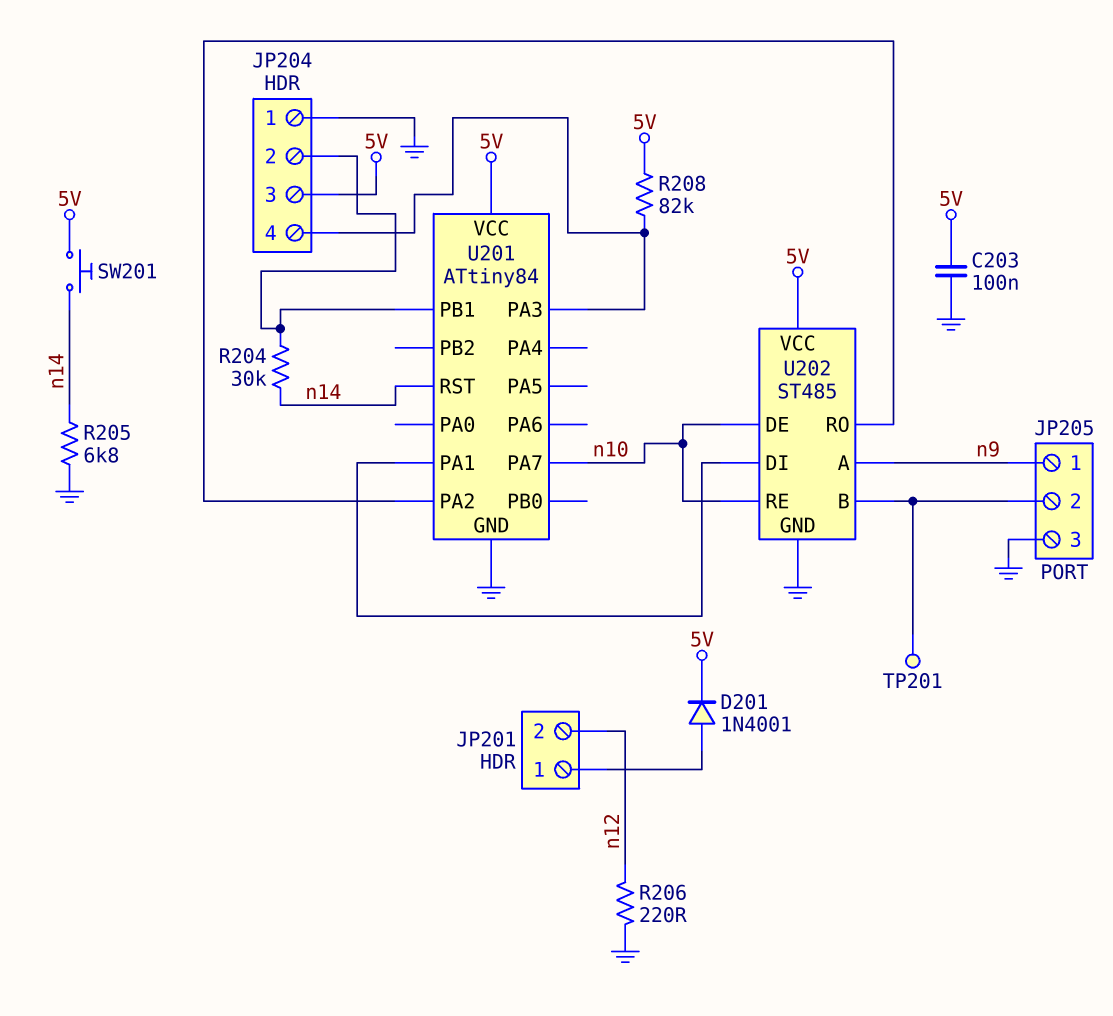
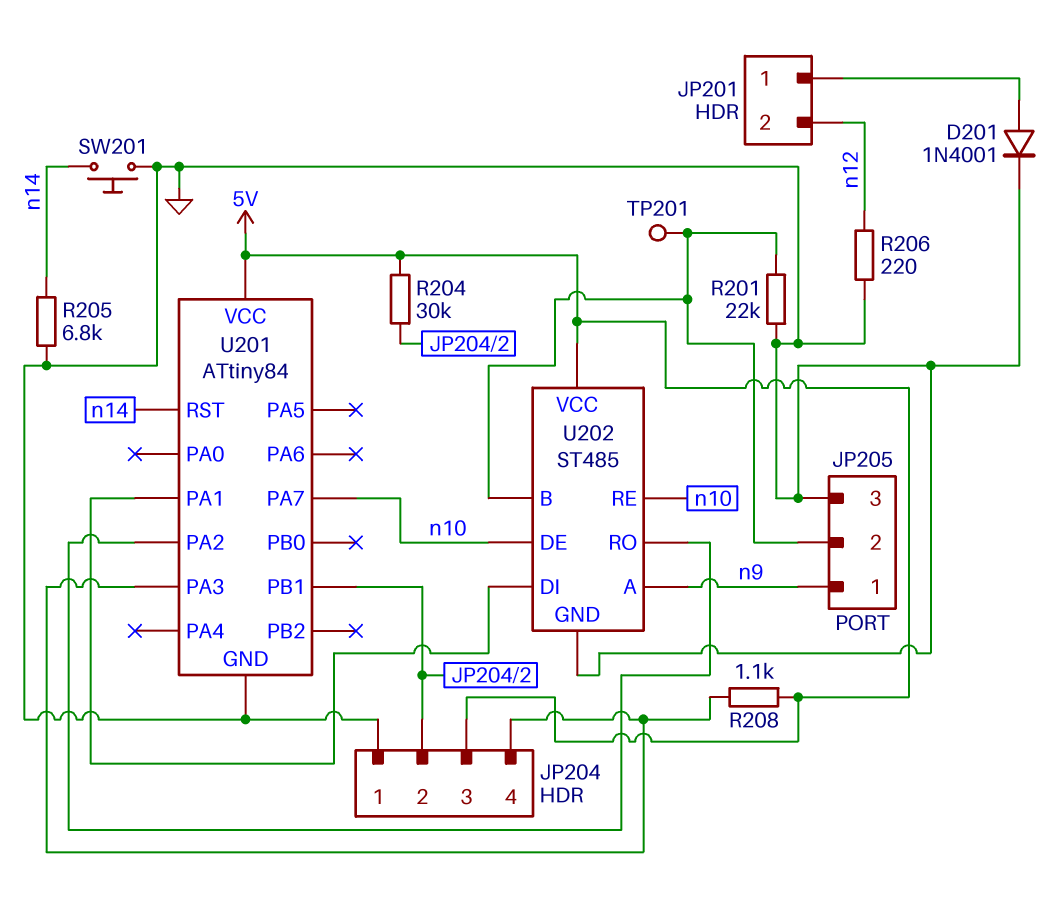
C203: 100nF (5V, GND) -> none
D201: diode 1N4001 (A JP201/1, K 5V) -> diode 1N4001 (A JP201/1, K GND)
R201: none -> 22k (GND, JP205/2)
R204: 30k (JP204/2, n14) -> 30k (5V, JP204/2)
R208: 82k (5V, JP204/4) -> 1.1k (5V, JP204/4)
SW201: button (5V, n14) -> button (GND, n14)

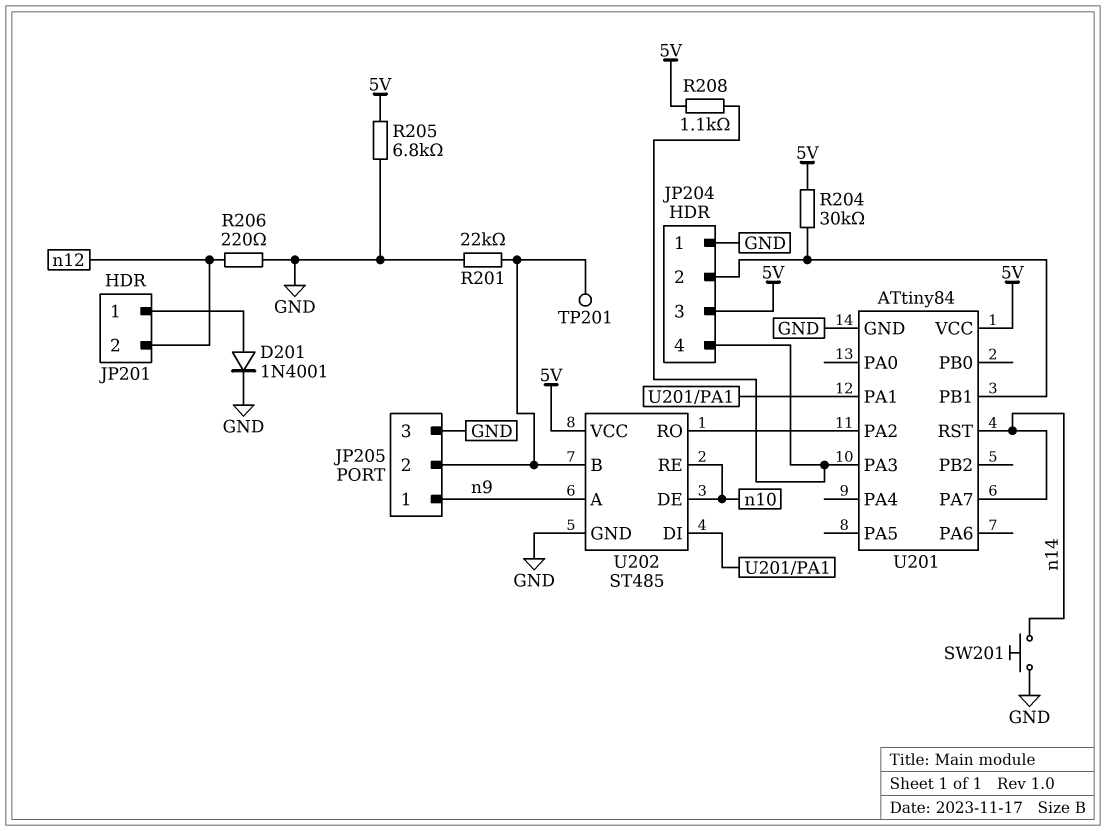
R205: 6.8k (GND, n14) -> 6.8k (5V, GND)
U201 pin PA7: n10 -> n14

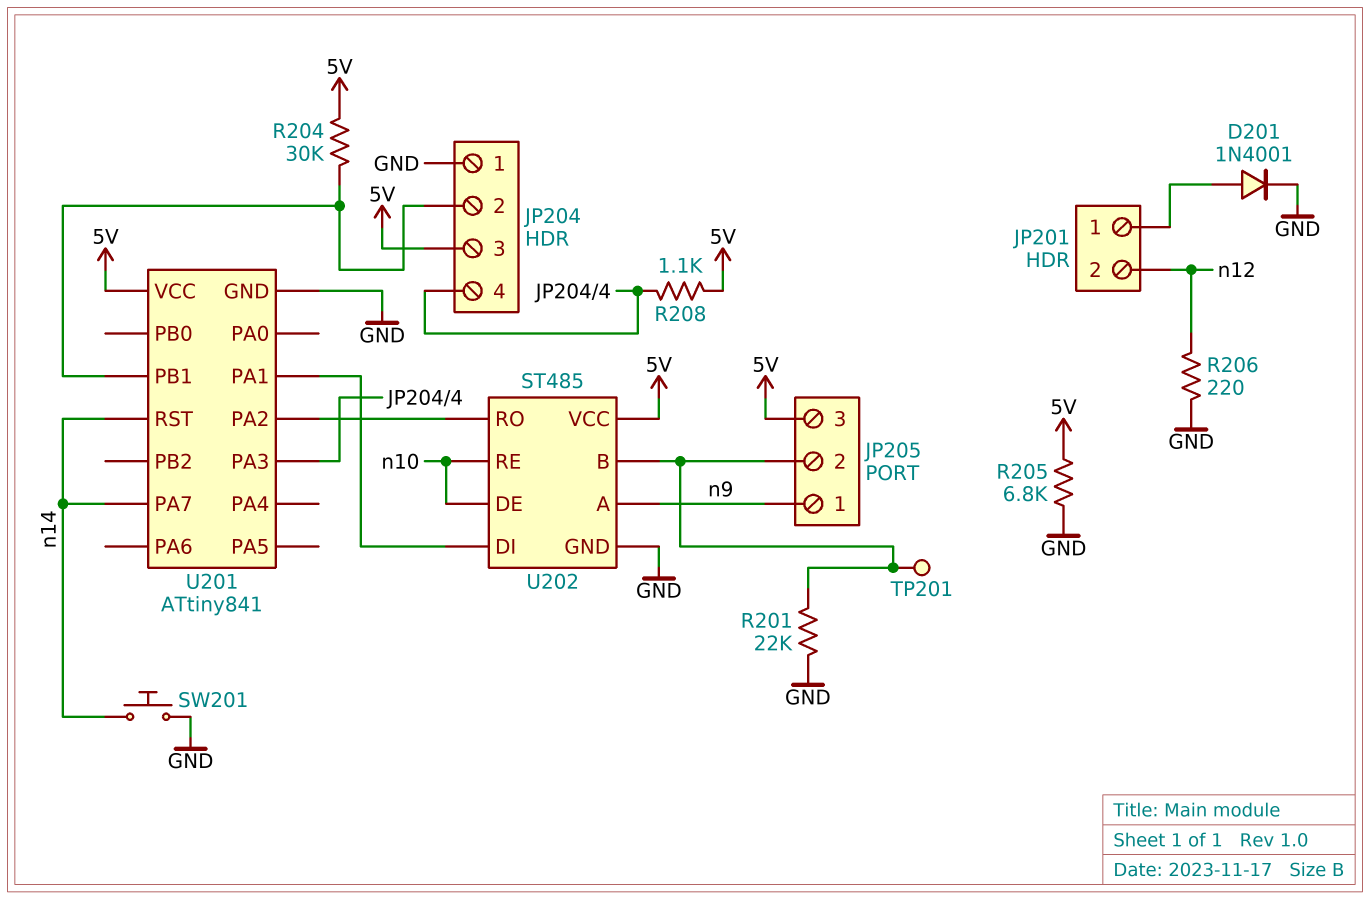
JP205 pin 3: GND -> 5V
U201: ATtiny84 -> ATtiny841

